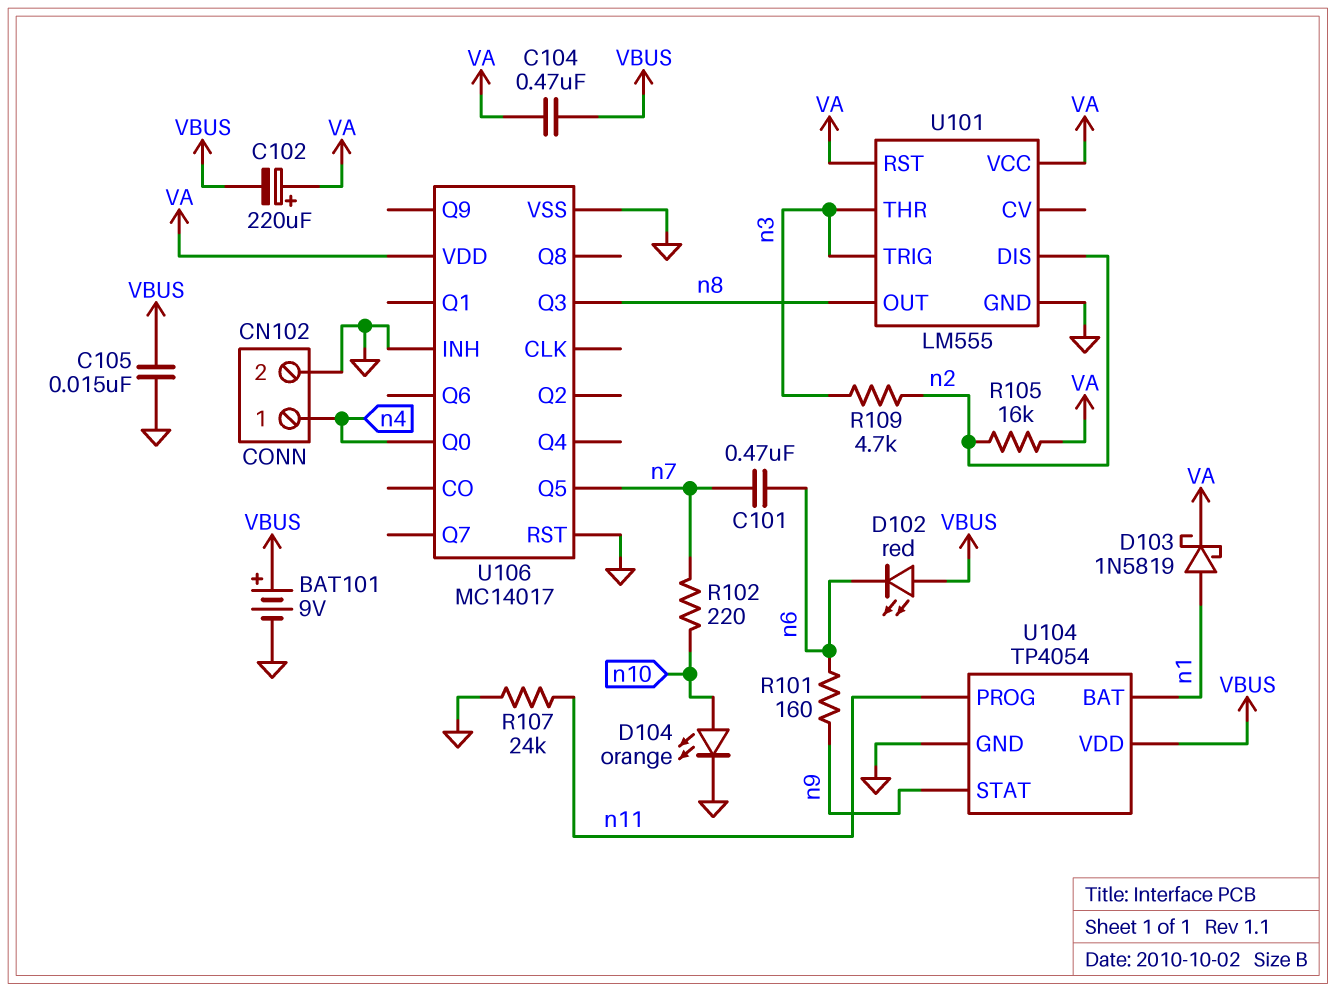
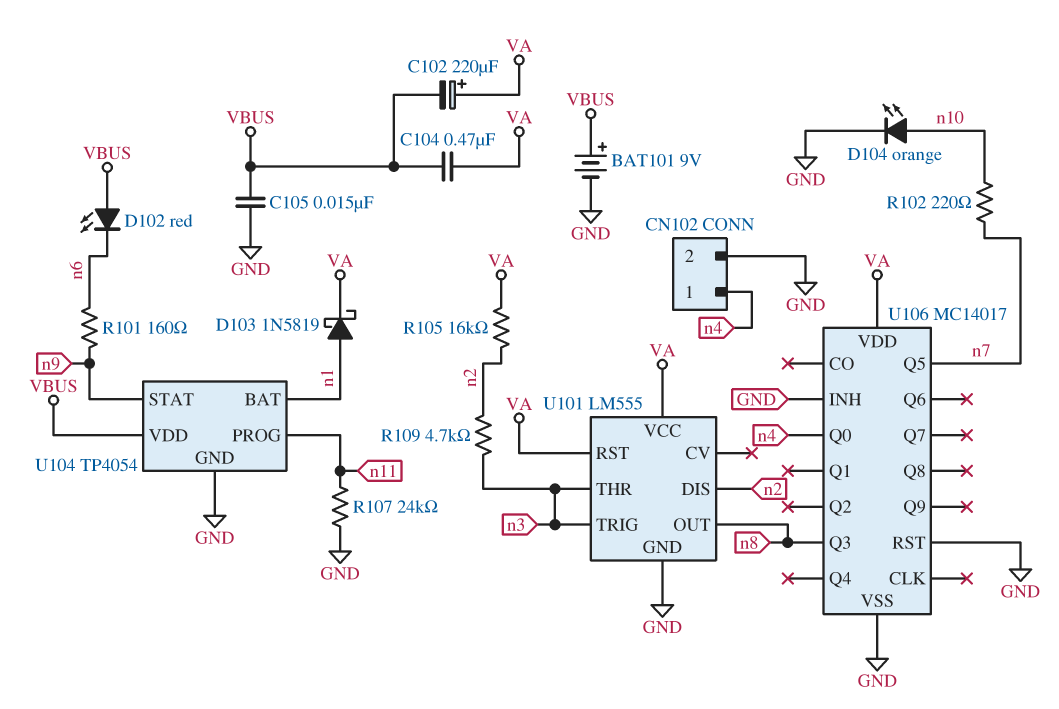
C101: 470nF (n6, n7) -> none

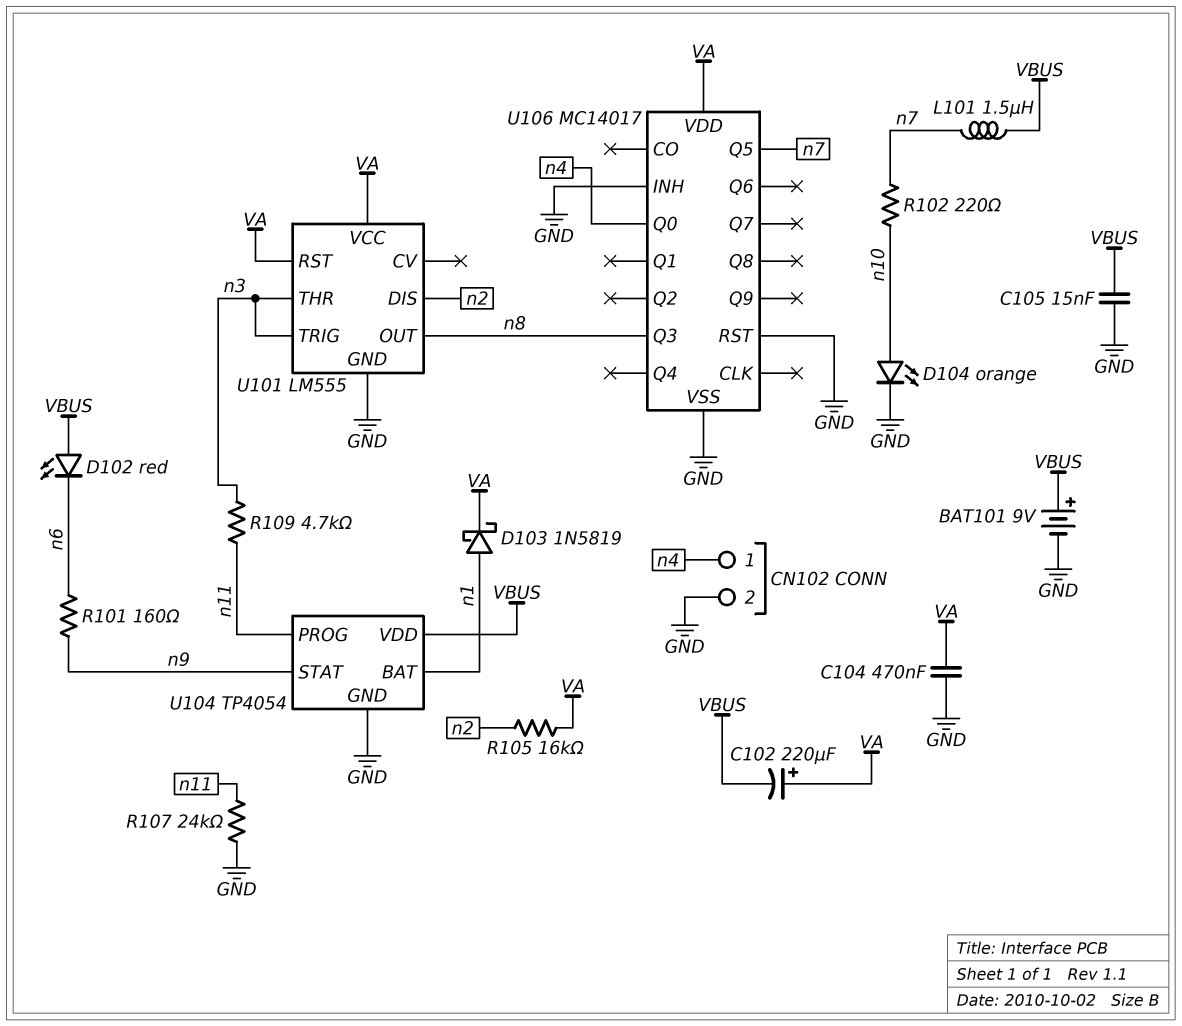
C104: 470nF (VA, VBUS) -> 470nF (GND, VA)
L101: none -> 1.5uH (VBUS, n7)
R109: 4.7k (n2, n3) -> 4.7k (n3, n11)

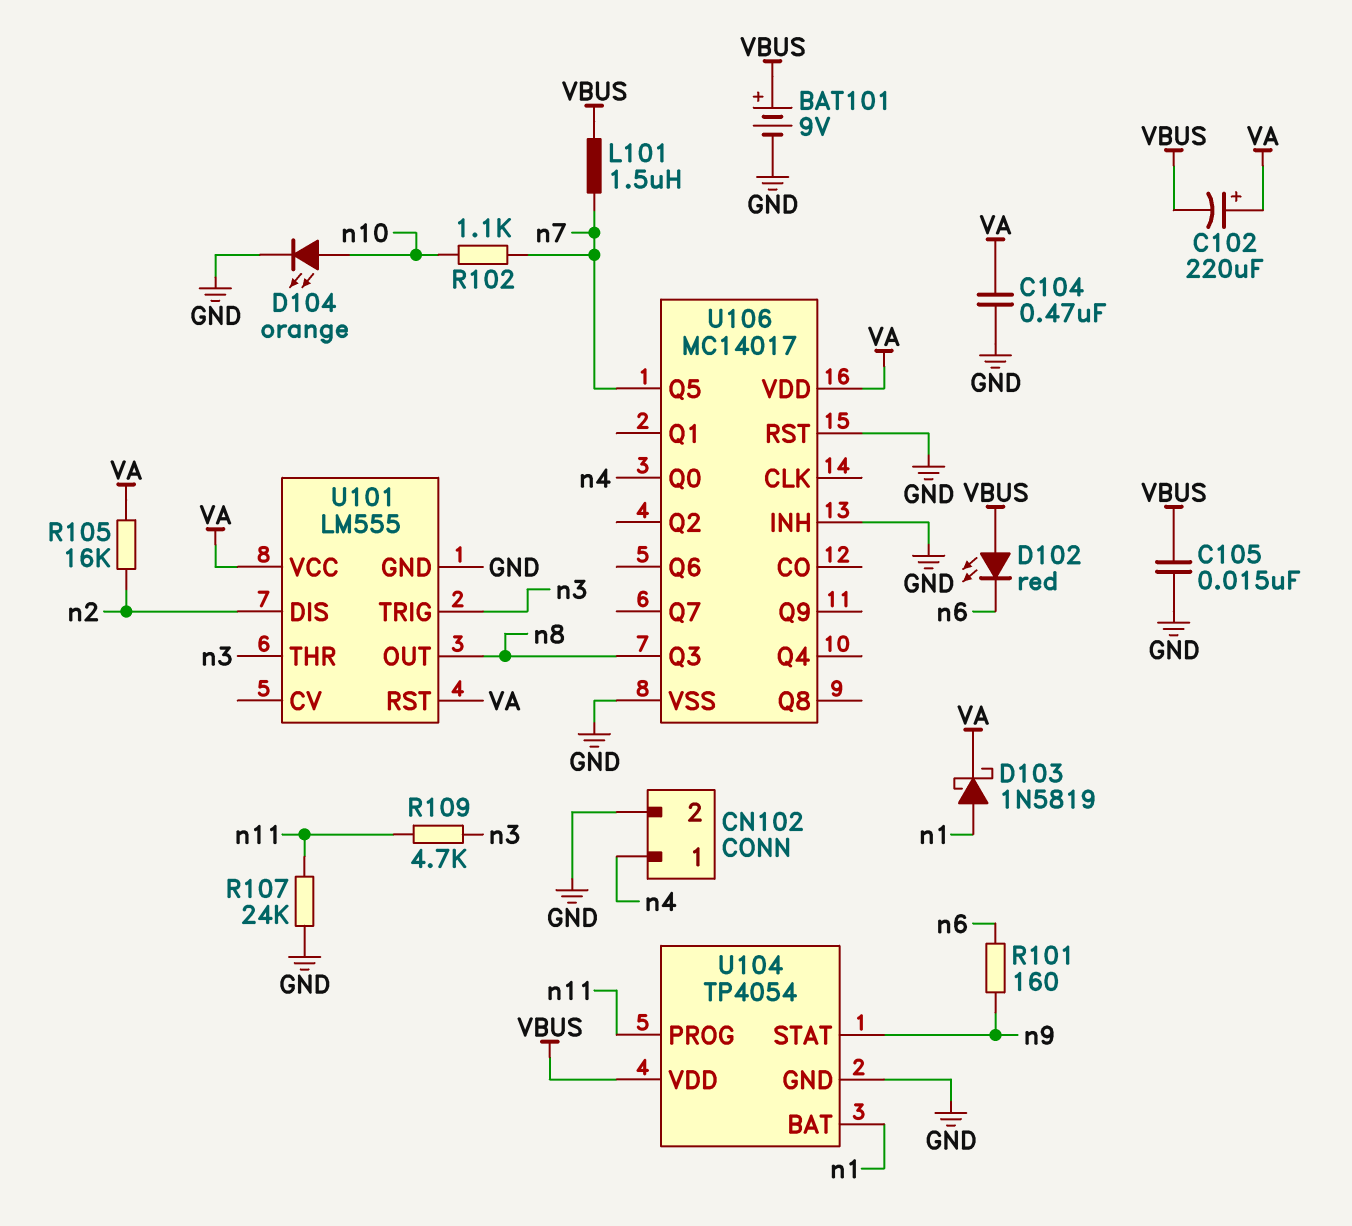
R102: 220 (n7, n10) -> 1.1k (n7, n10)

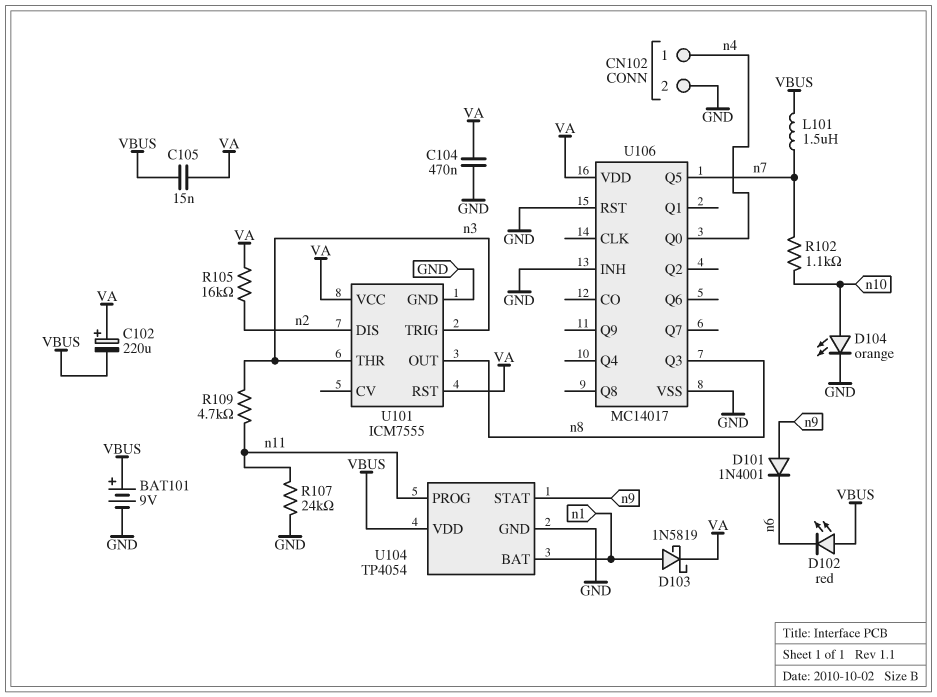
C105: 15nF (GND, VBUS) -> 15nF (VA, VBUS)
D101: none -> diode 1N4001 (A n9, K n6)
R101: 160 (n6, n9) -> none
U101: LM555 -> ICM7555

